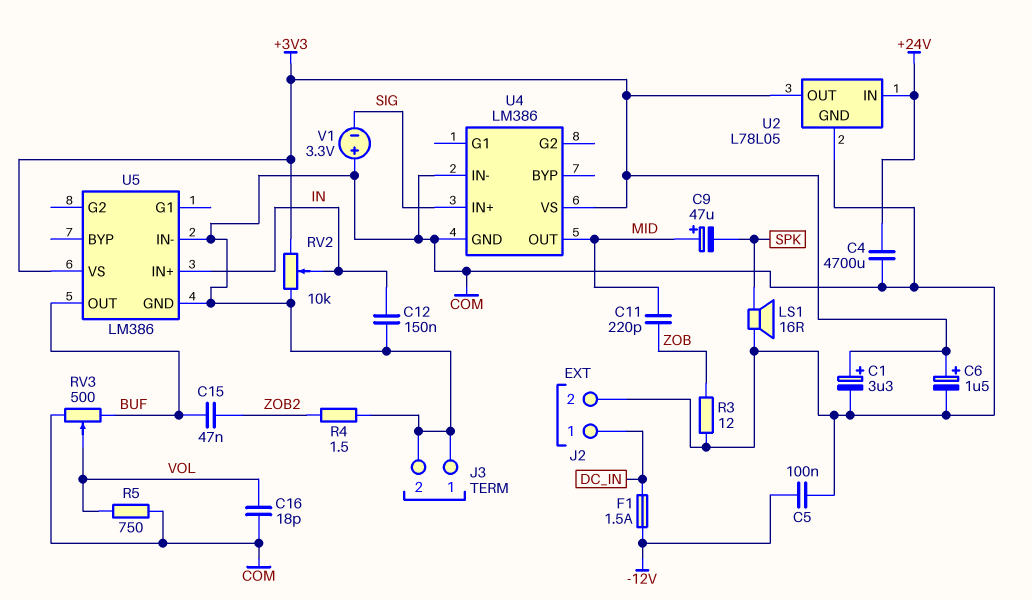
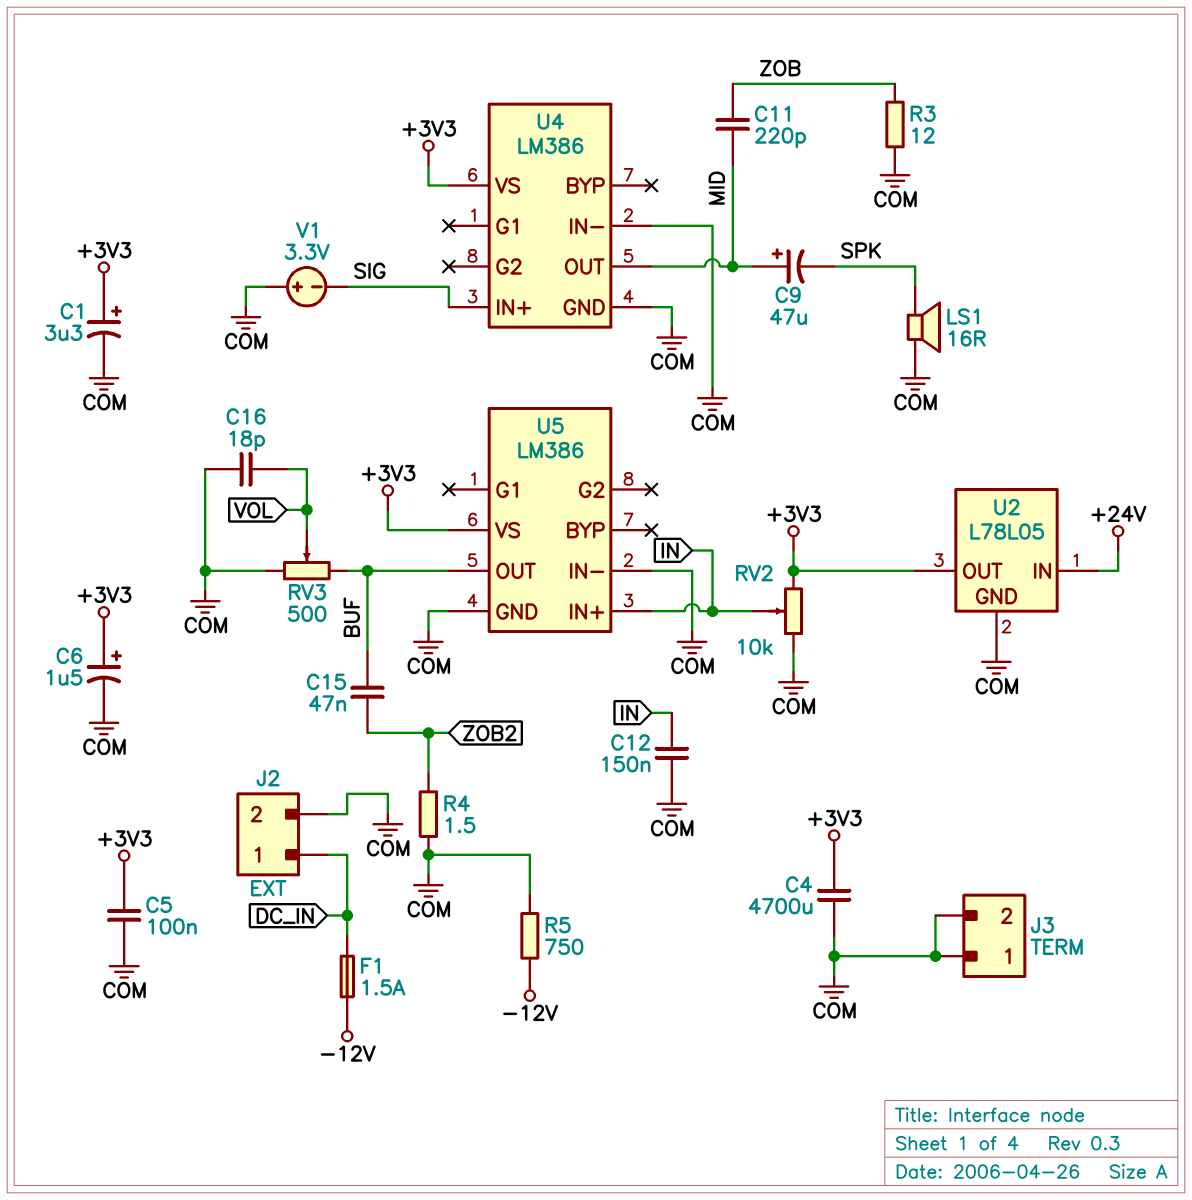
C4: 4700uF (+24V, COM) -> 4700uF (+3V3, COM)
C5: 100nF (-12V, COM) -> 100nF (+3V3, COM)
R5: 750 (COM, VOL) -> 750 (-12V, COM)

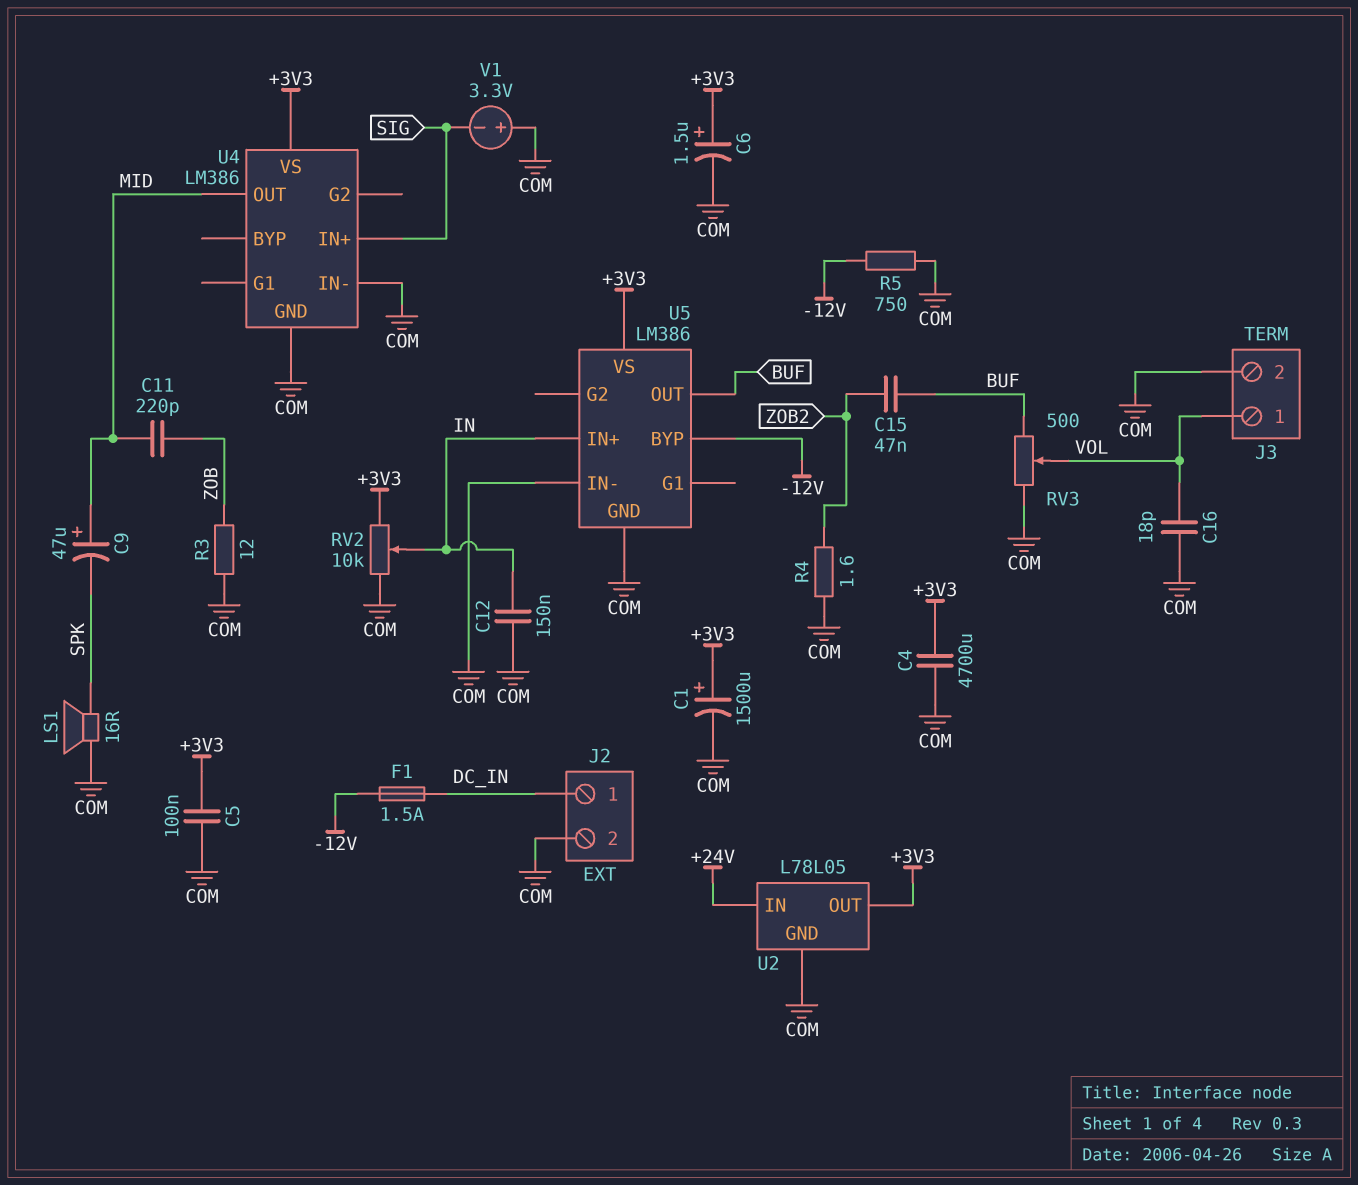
C1: 3.3uF (plus +3V3, minus COM) -> 1500uF (plus +3V3, minus COM)
J3 pin 1: COM -> VOL
R4: 1.5 (COM, ZOB2) -> 1.6 (COM, ZOB2)
U5 pin BYP: none -> -12V

